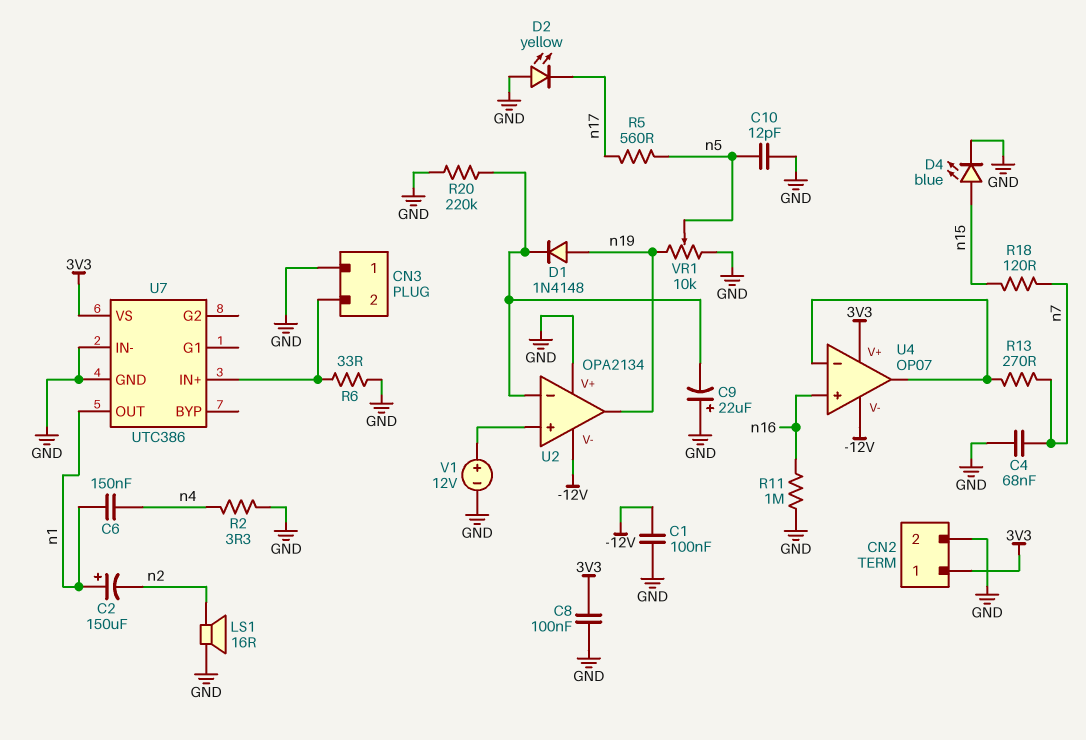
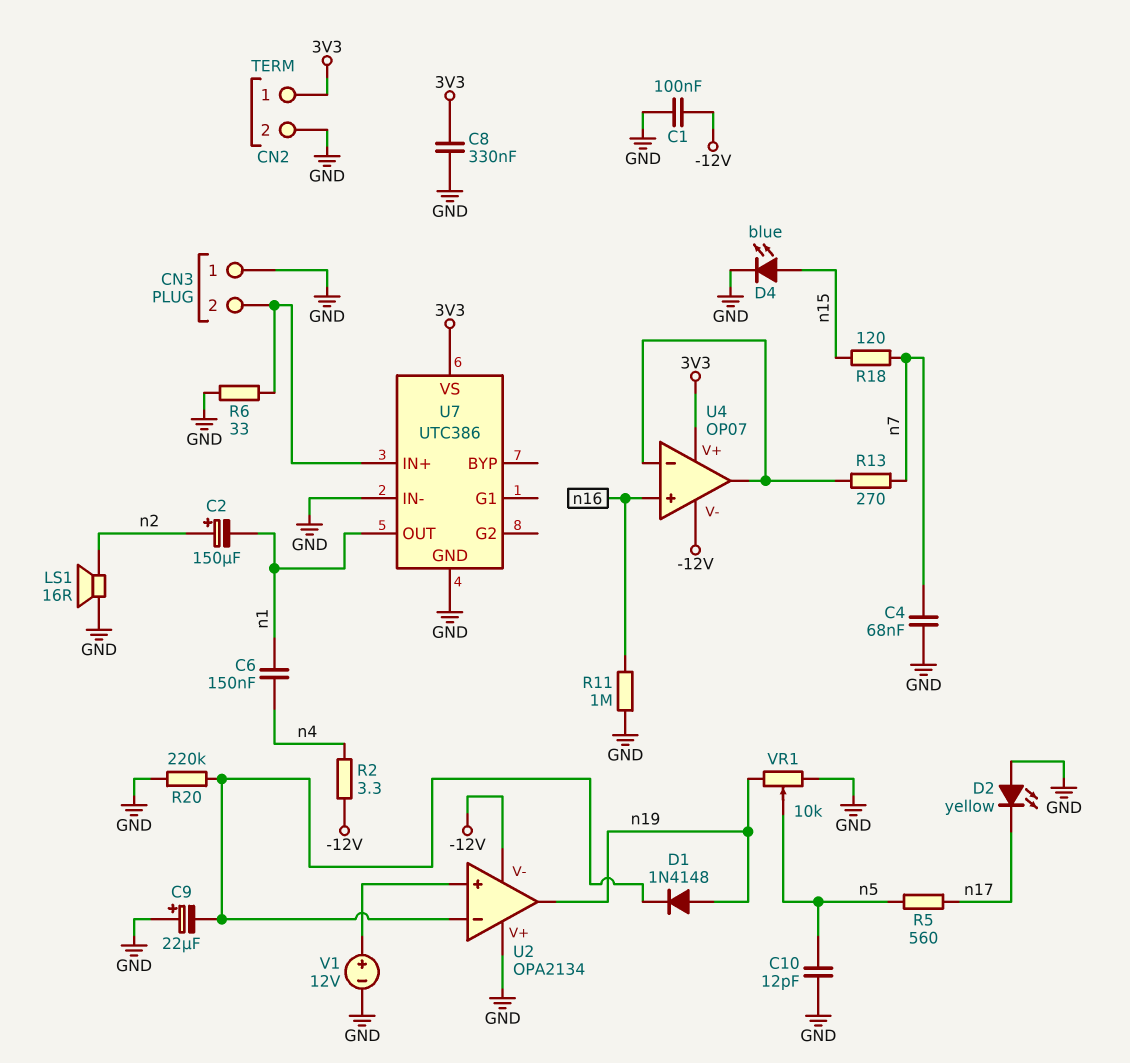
C2: 150uF (plus n1, minus n2) -> 150uF (plus n2, minus n1)
C8: 100nF (3V3, GND) -> 330nF (3V3, GND)
R2: 3.3 (GND, n4) -> 3.3 (-12V, n4)

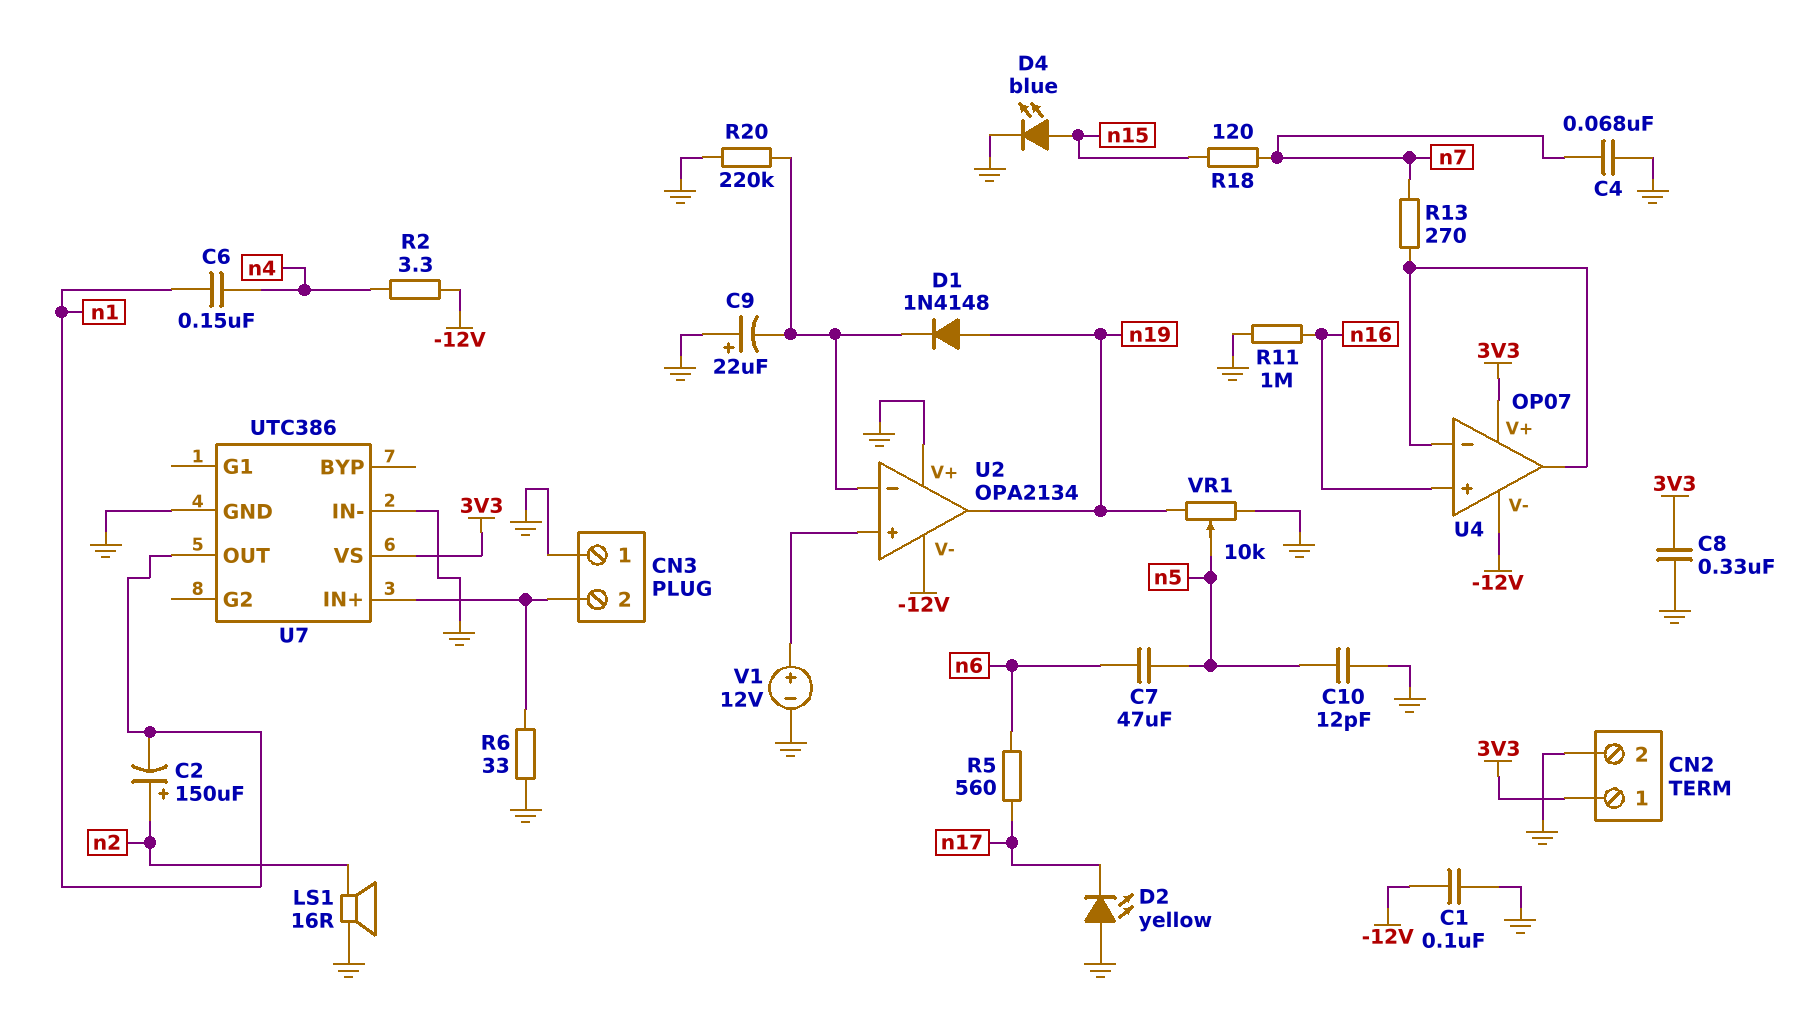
C7: none -> 47uF (n5, n6)
R5: 560 (n5, n17) -> 560 (n6, n17)

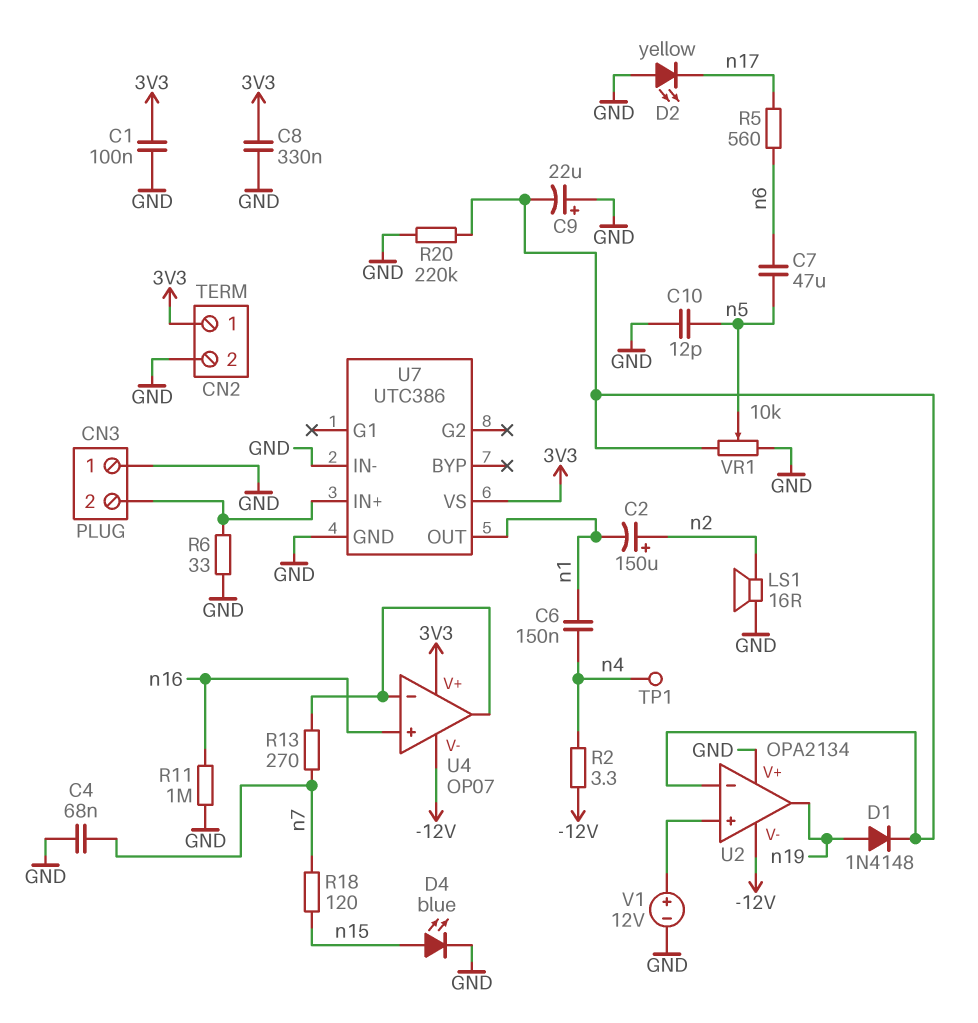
C1: 100nF (-12V, GND) -> 100nF (3V3, GND)
TP1: none -> test point (n4)
VR1: 10k (GND, n19, wiper n5) -> 10k (GND, U2/in-, wiper n5)

